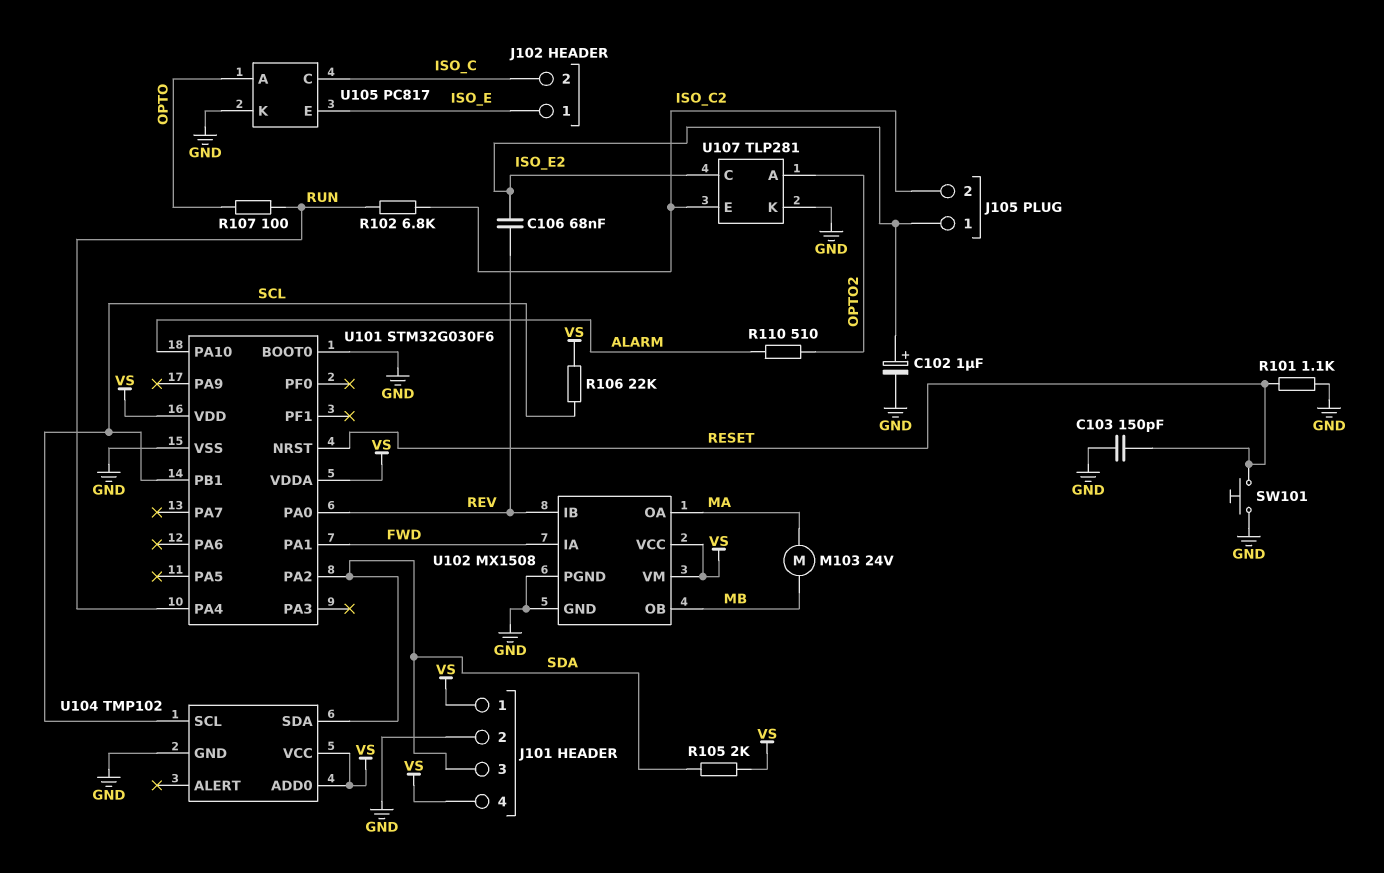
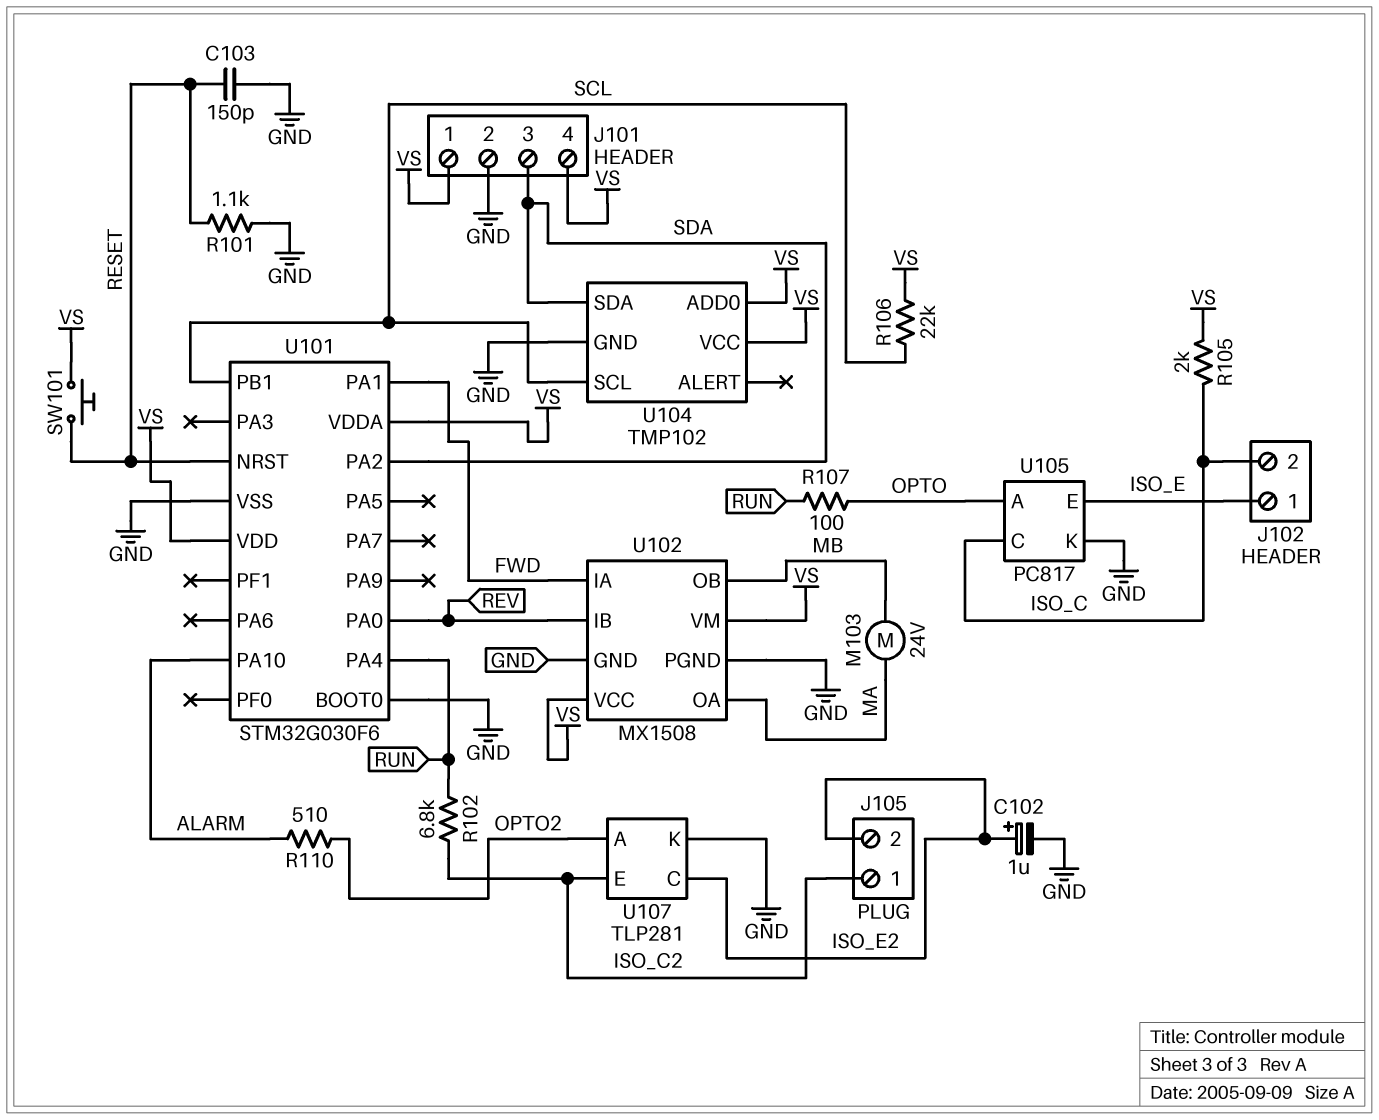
C106: 68nF (ISO_E2, REV) -> none
J105 pin 1: ISO_E2 -> ISO_C2
J105 pin 2: ISO_C2 -> ISO_E2
R105: 2k (SDA, VS) -> 2k (ISO_C, VS)
SW101: button (GND, RESET) -> button (RESET, VS)

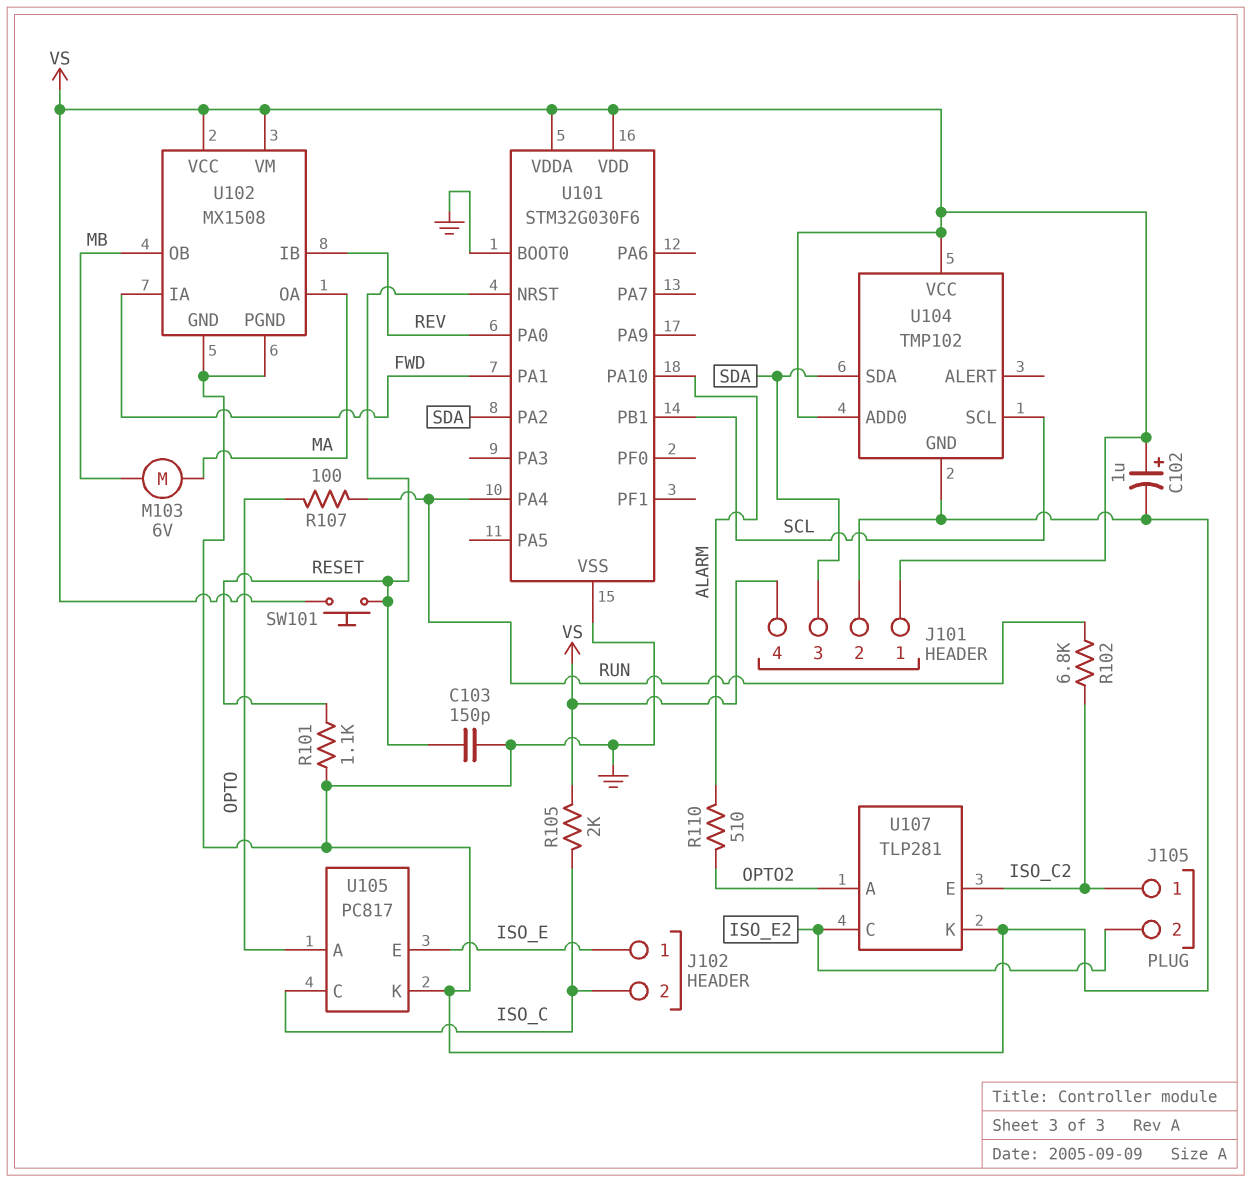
C102: 1uF (plus ISO_E2, minus GND) -> 1uF (plus VS, minus GND)
M103: motor 24V (MA, MB) -> motor 6V (MA, MB)
R106: 22k (SCL, VS) -> none

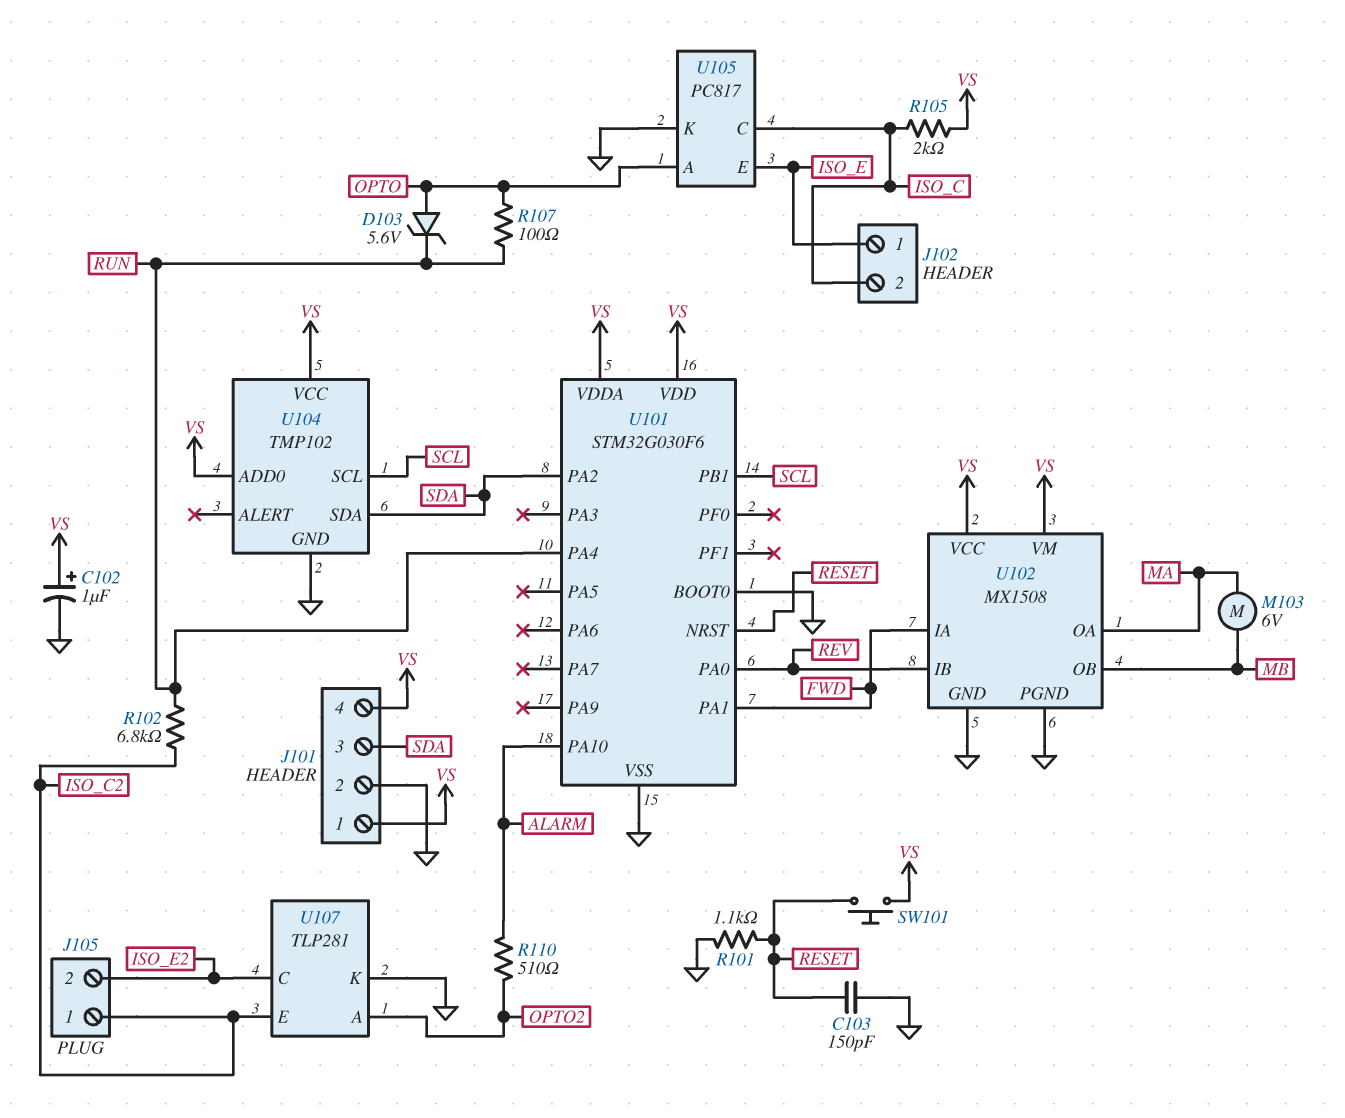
D103: none -> zener 5.6V (A OPTO, K RUN)

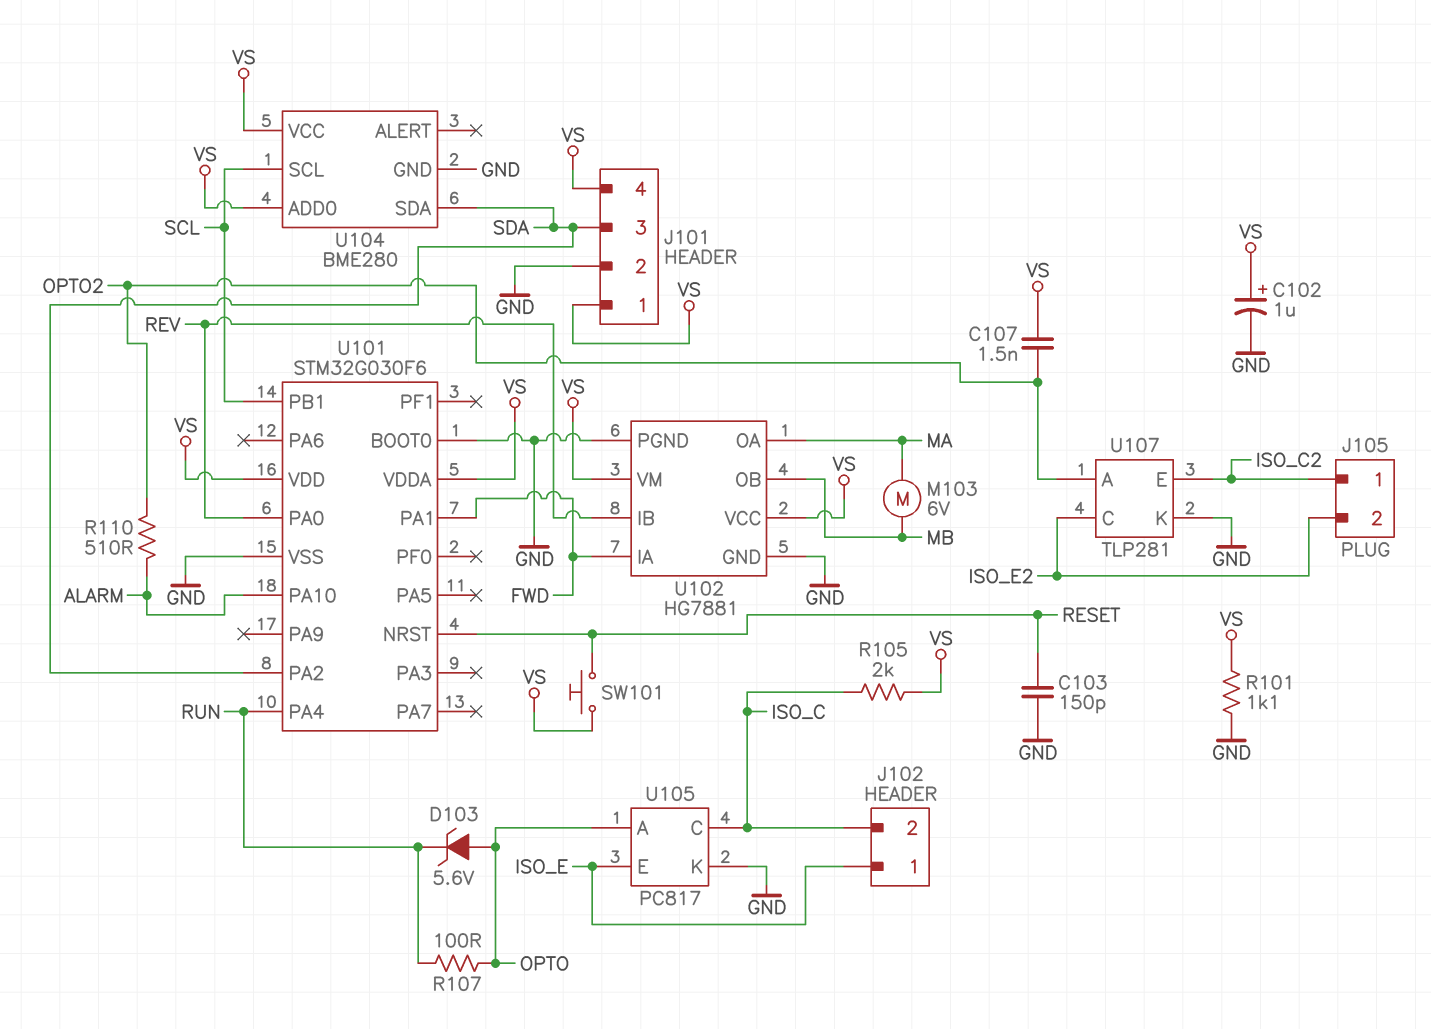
C107: none -> 1.5nF (OPTO2, VS)
R101: 1.1k (GND, RESET) -> 1.1k (GND, VS)
R102: 6.8k (ISO_C2, RUN) -> none
U102: MX1508 -> HG7881
U104: TMP102 -> BME280

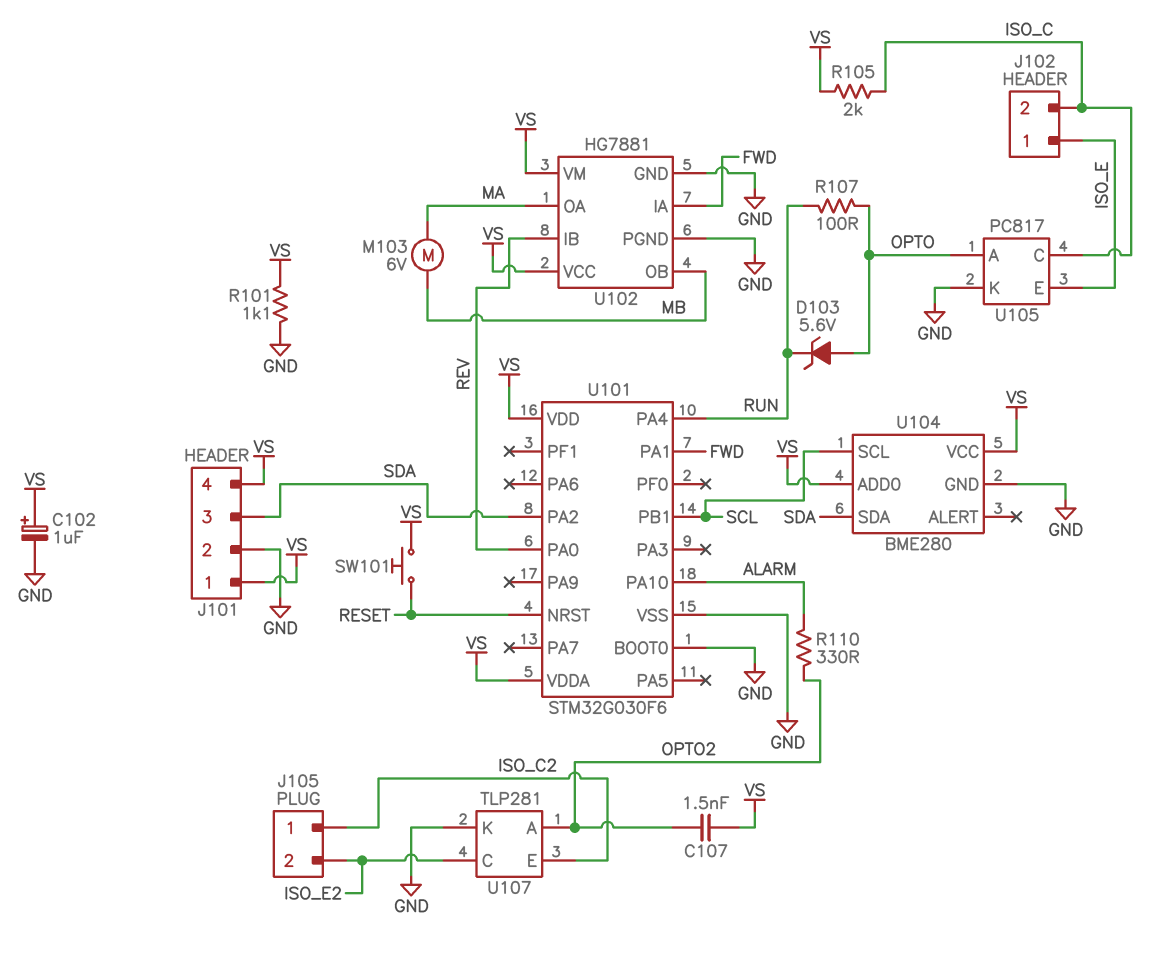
C103: 150pF (GND, RESET) -> none
R110: 510 (ALARM, OPTO2) -> 330 (ALARM, OPTO2)

